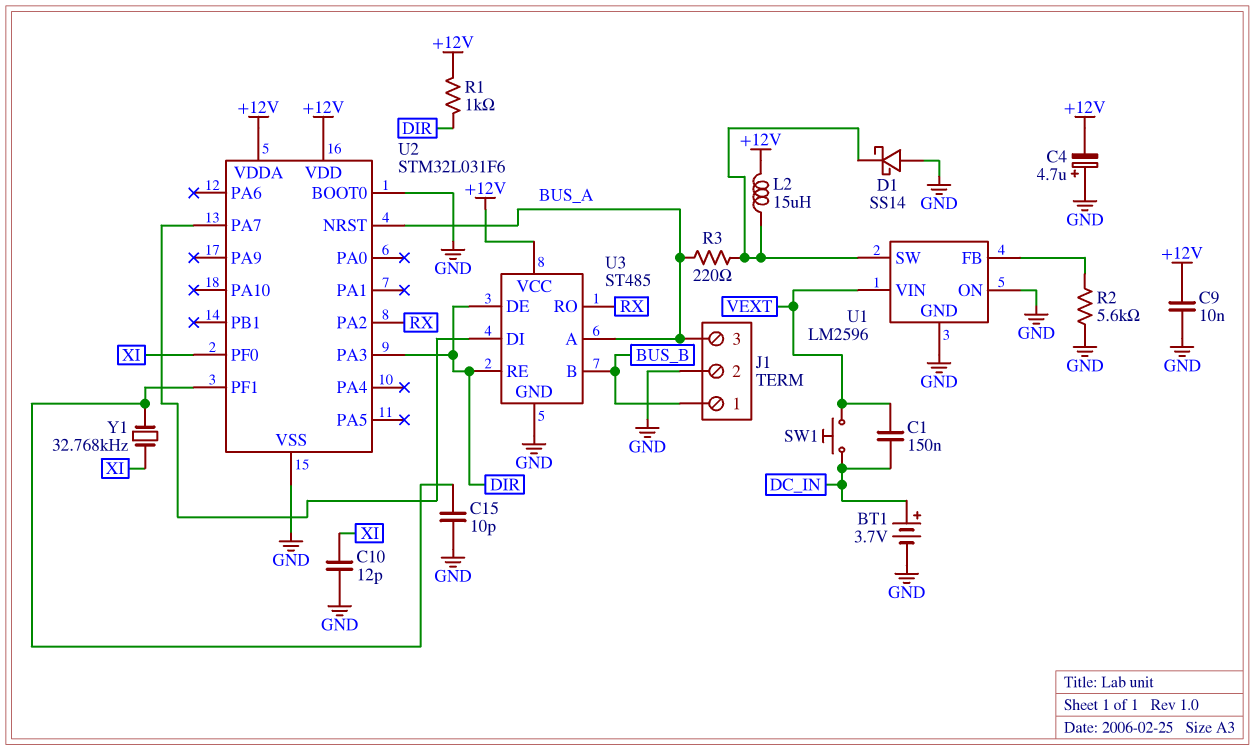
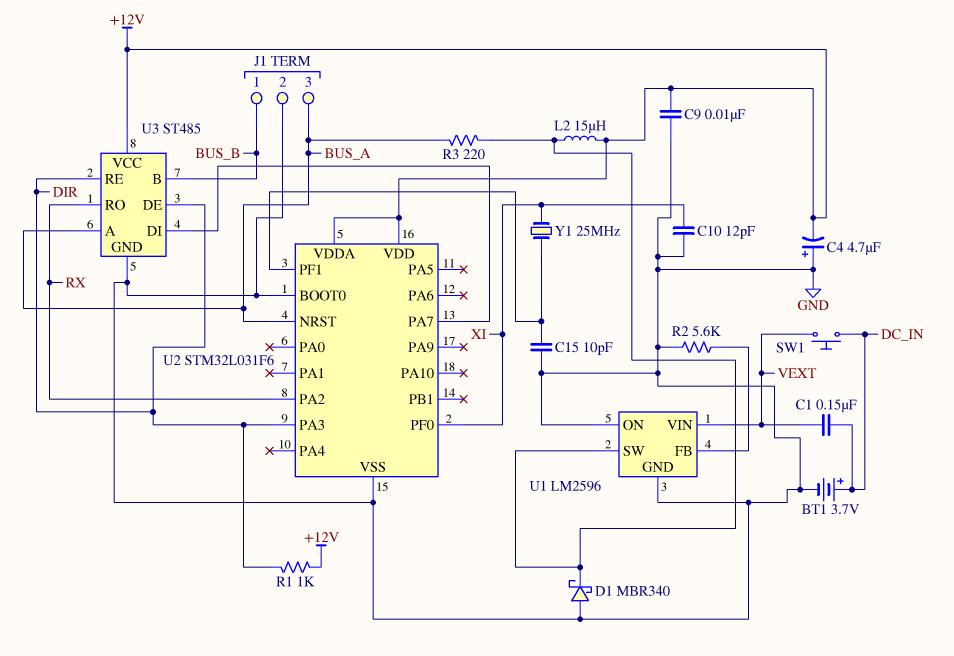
D1: schottky SS14 (A GND, K U1/SW) -> schottky MBR340 (A GND, K U1/SW)
Y1: 32.768kHz (U2/PF1, XI) -> 25MHz (U2/PF1, XI)

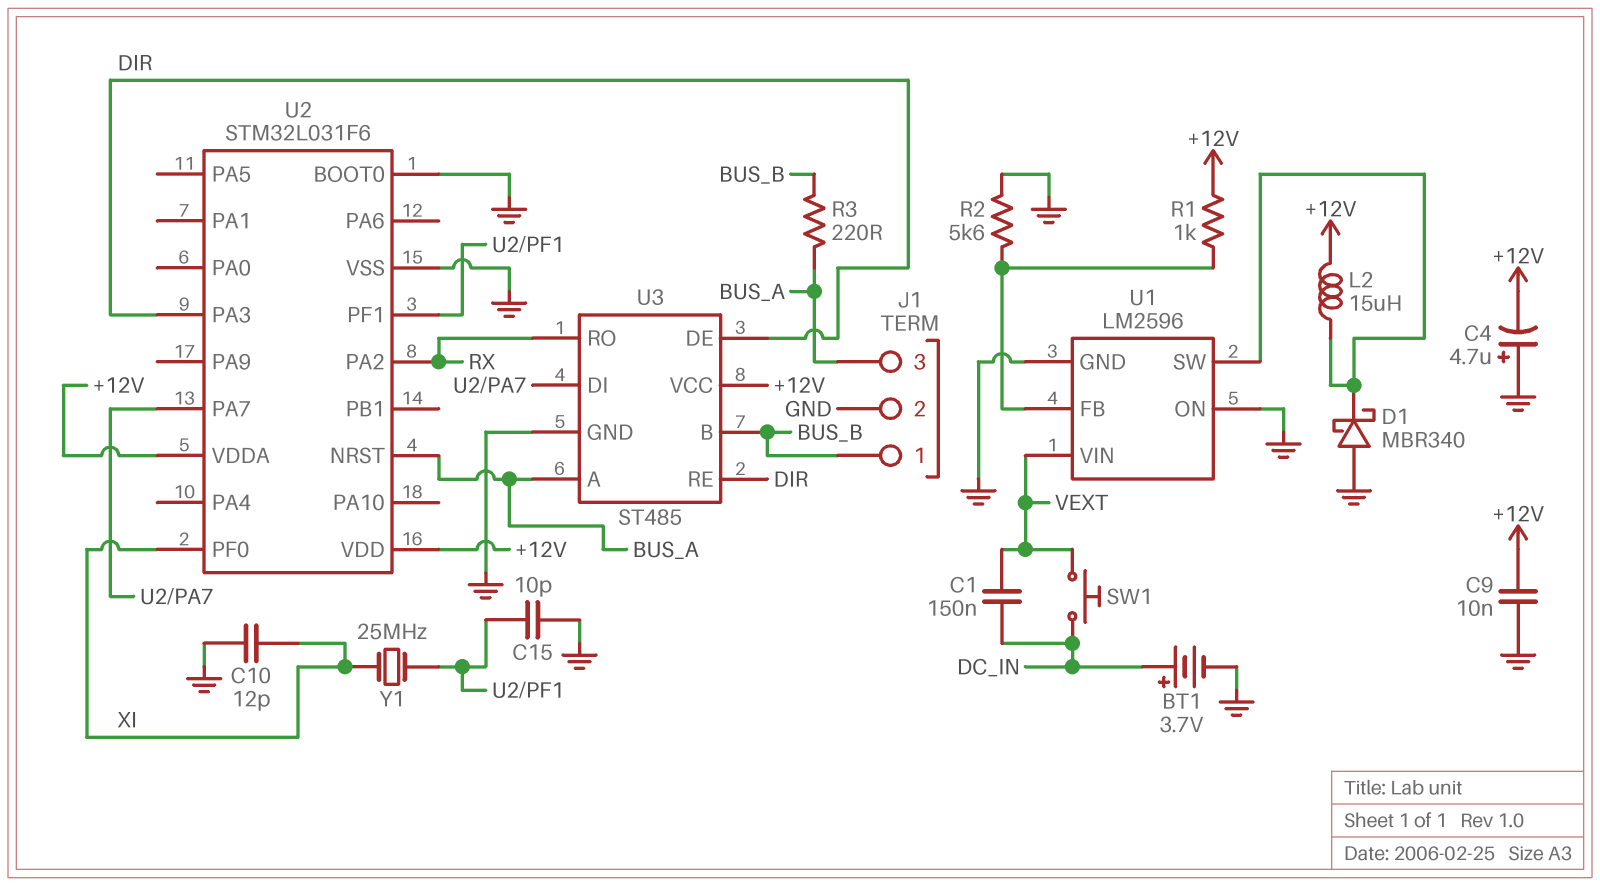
R1: 1k (+12V, DIR) -> 1k (+12V, U1/FB)
R3: 220 (BUS_A, U1/SW) -> 220 (BUS_A, BUS_B)

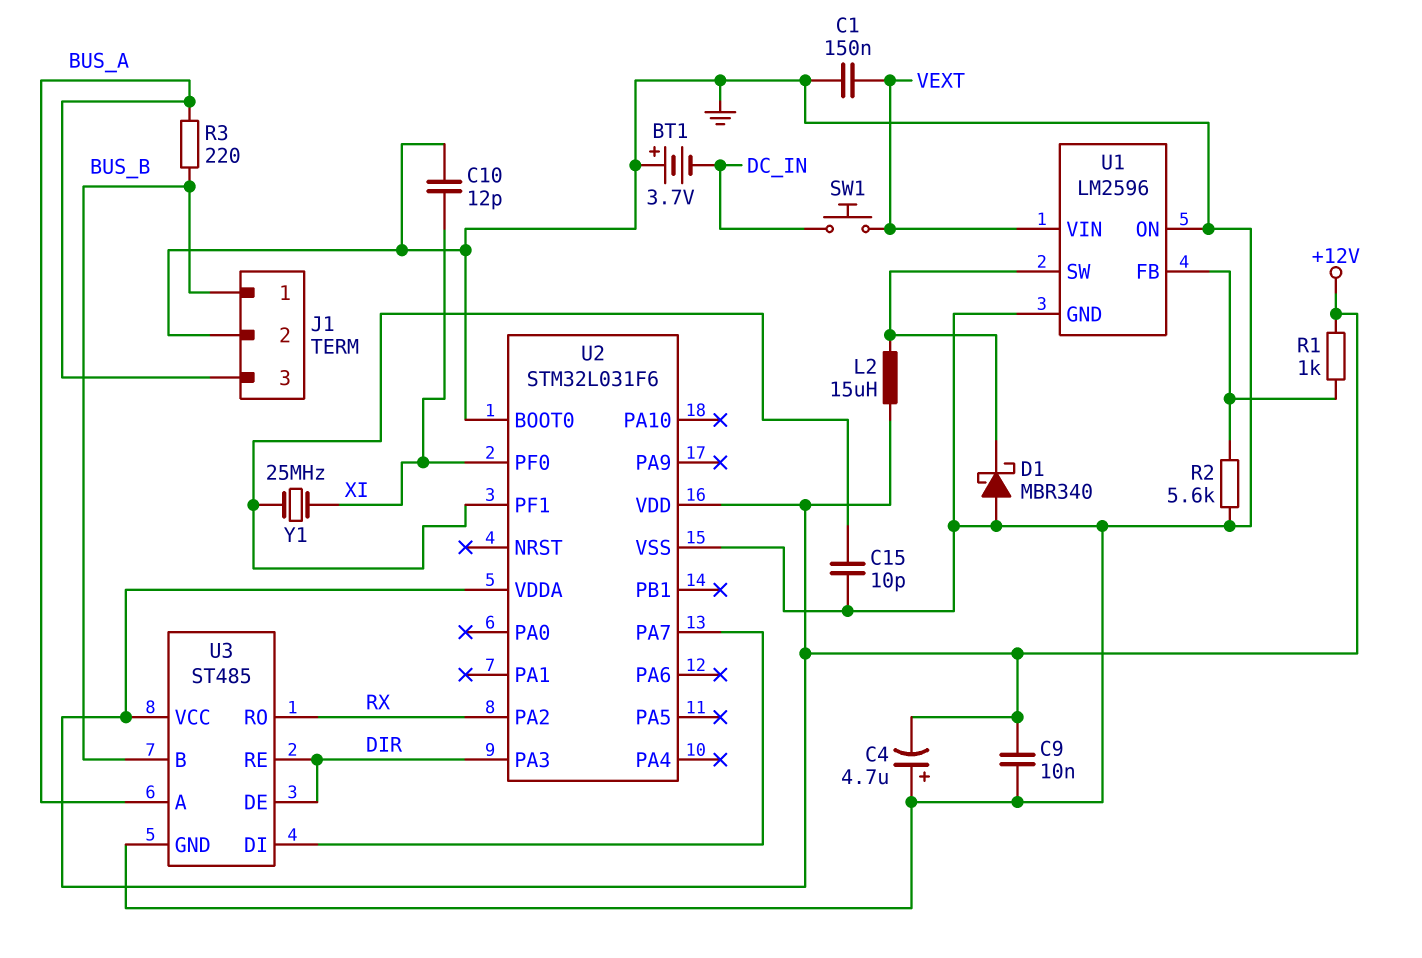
BT1: 3.7V (plus DC_IN, minus GND) -> 3.7V (plus GND, minus DC_IN)
C1: 150nF (DC_IN, VEXT) -> 150nF (GND, VEXT)
U2 pin NRST: BUS_A -> none

